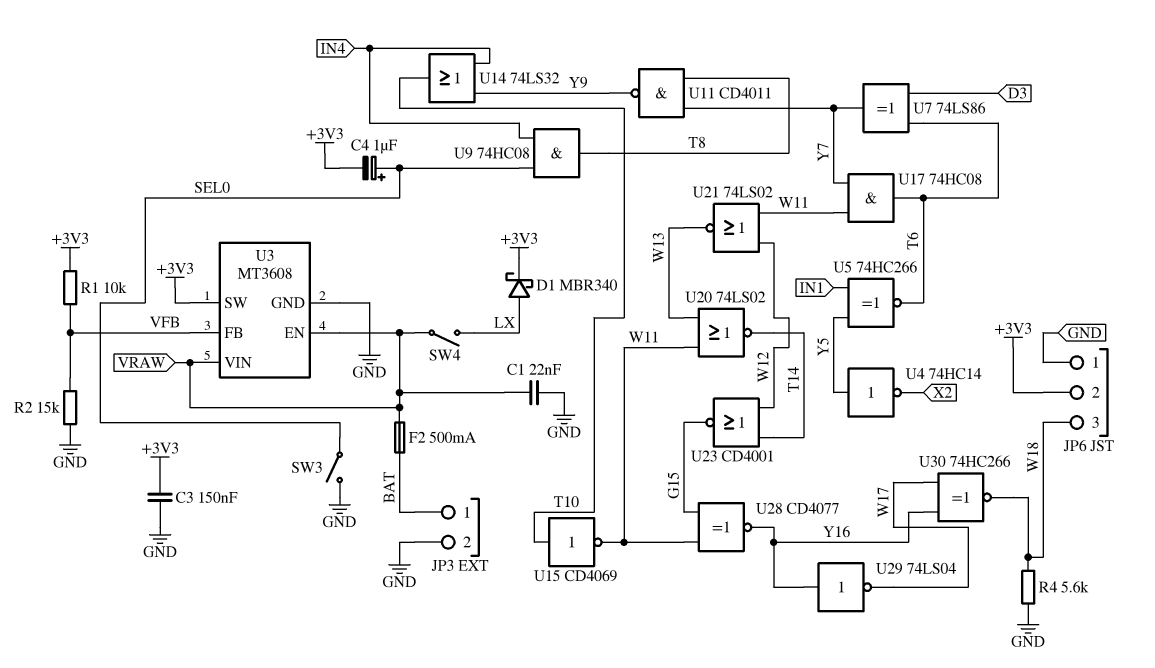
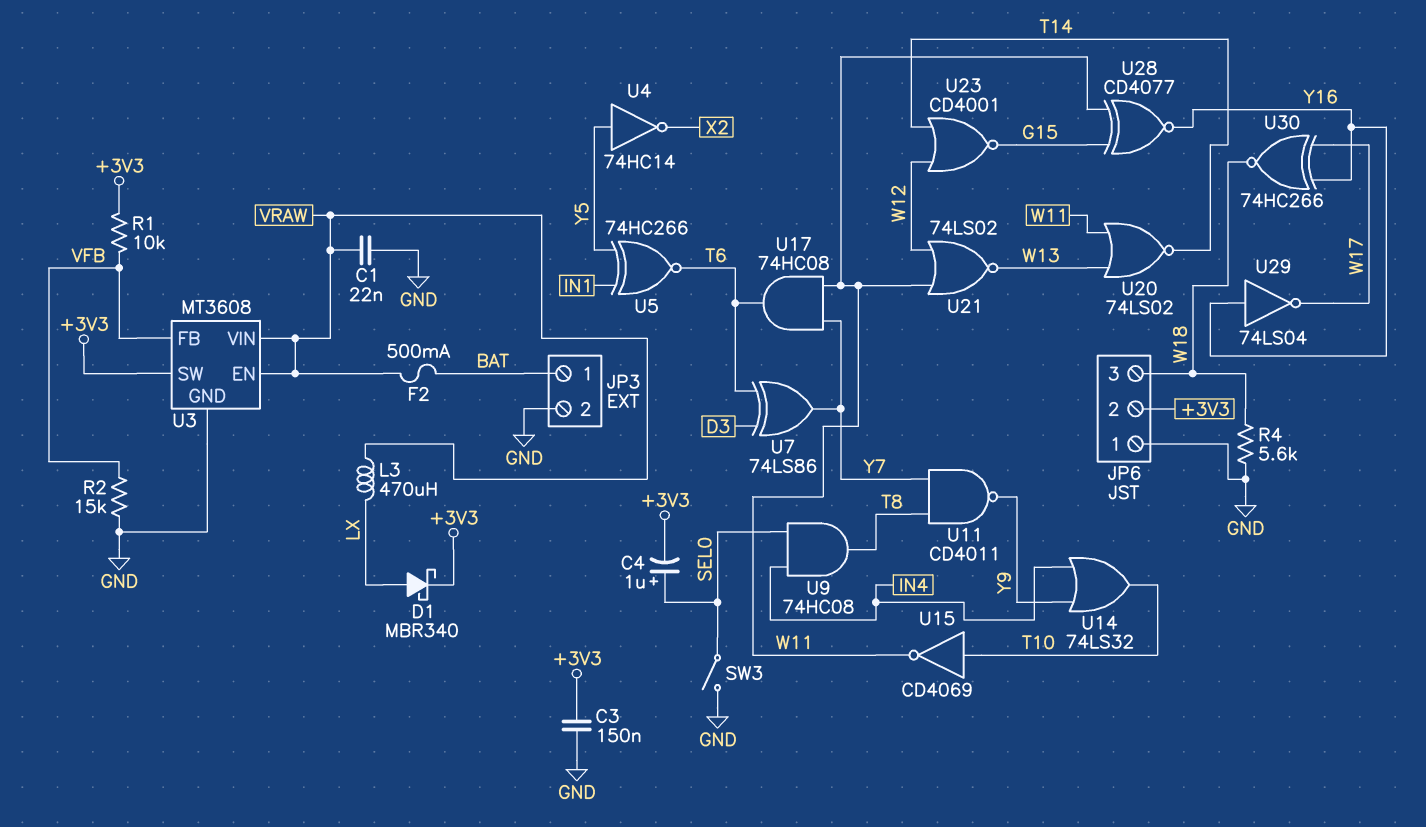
L3: none -> 470uH (LX, VRAW)
SW4: switch (LX, VRAW) -> none

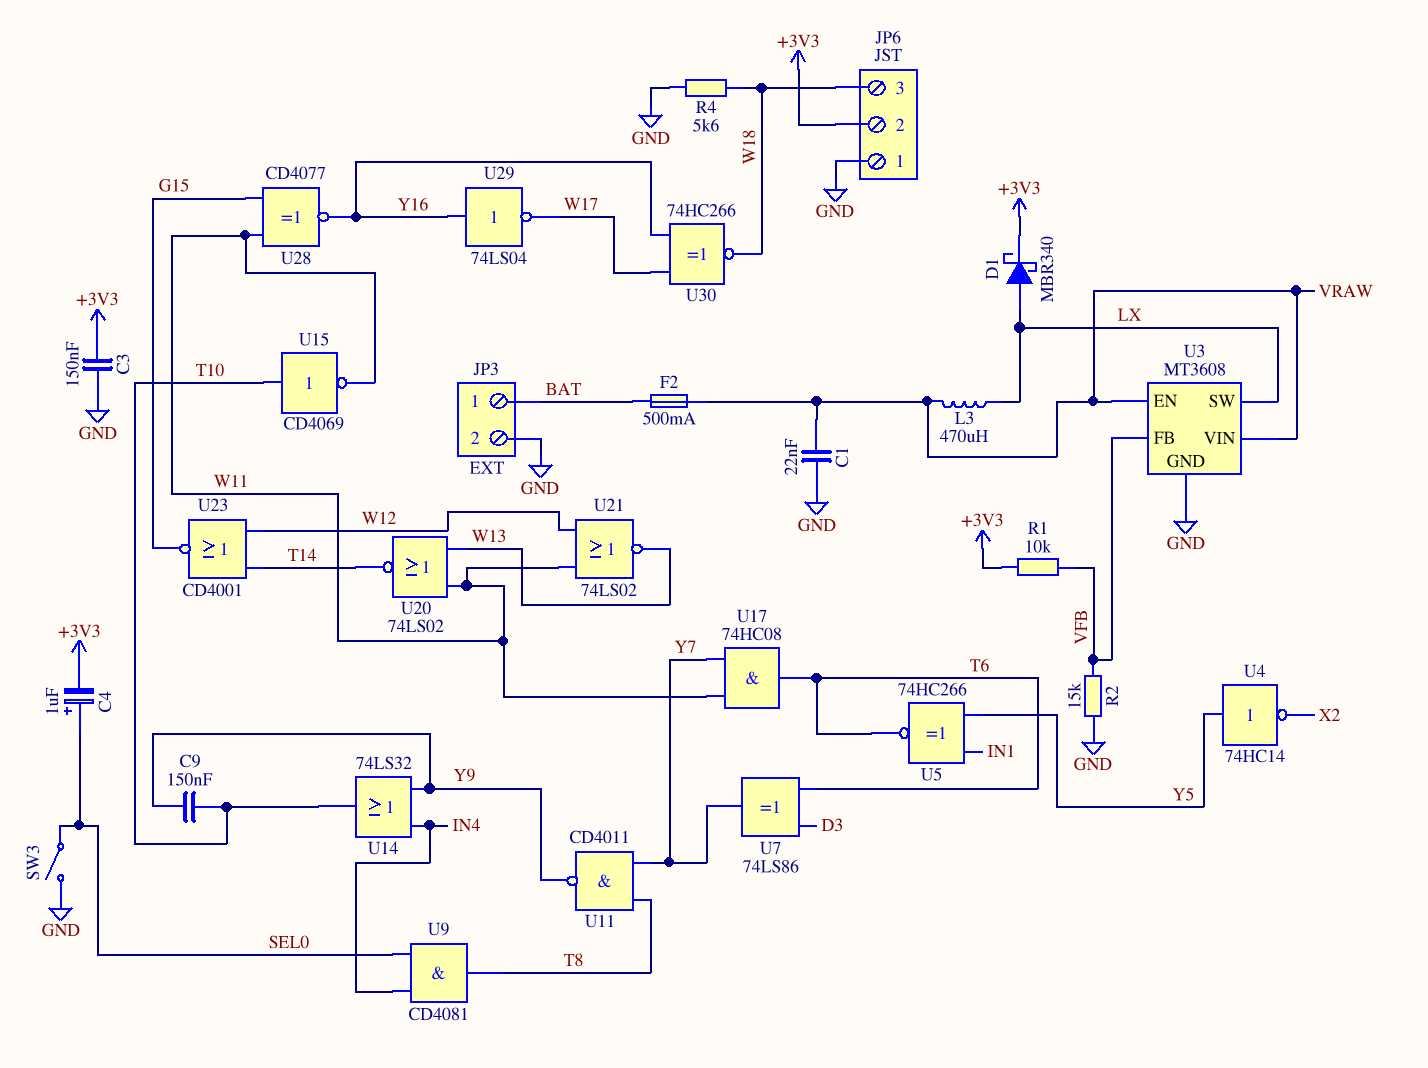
C9: none -> 150nF (T10, Y9)
U3 pin SW: +3V3 -> LX
U9: AND 74HC08 (in IN4, in SEL0, out T8) -> AND CD4081 (in IN4, in SEL0, out T8)

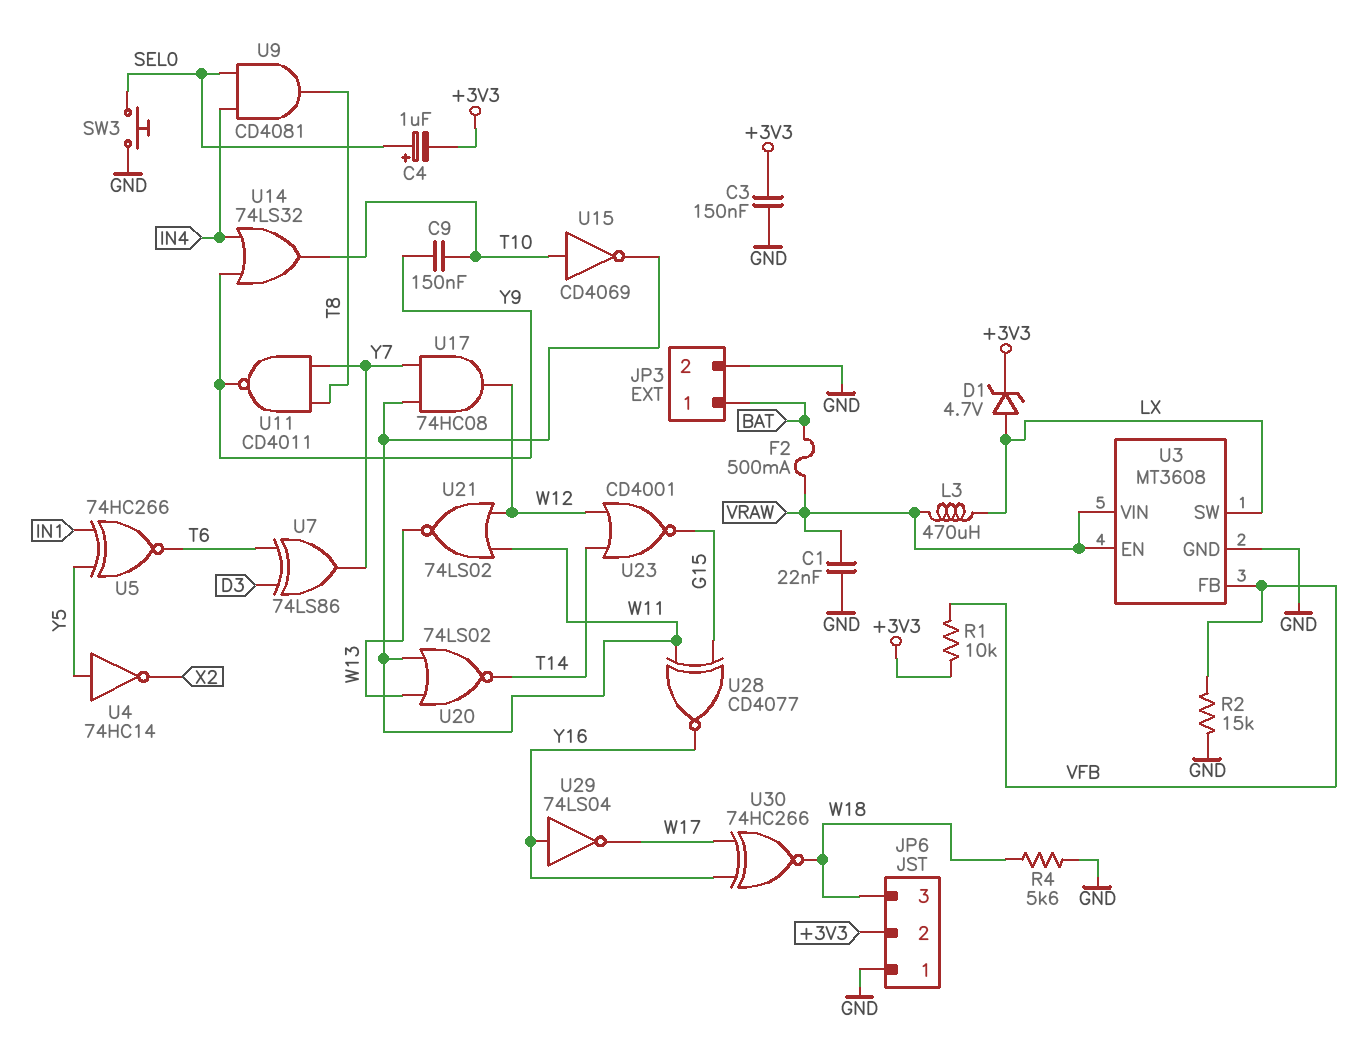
D1: schottky MBR340 (A LX, K +3V3) -> zener 4.7V (A LX, K +3V3)
SW3: switch (GND, SEL0) -> button (GND, SEL0)
U17: AND 74HC08 (in W11, in Y7, out T6) -> AND 74HC08 (in W11, in Y7, out W12)

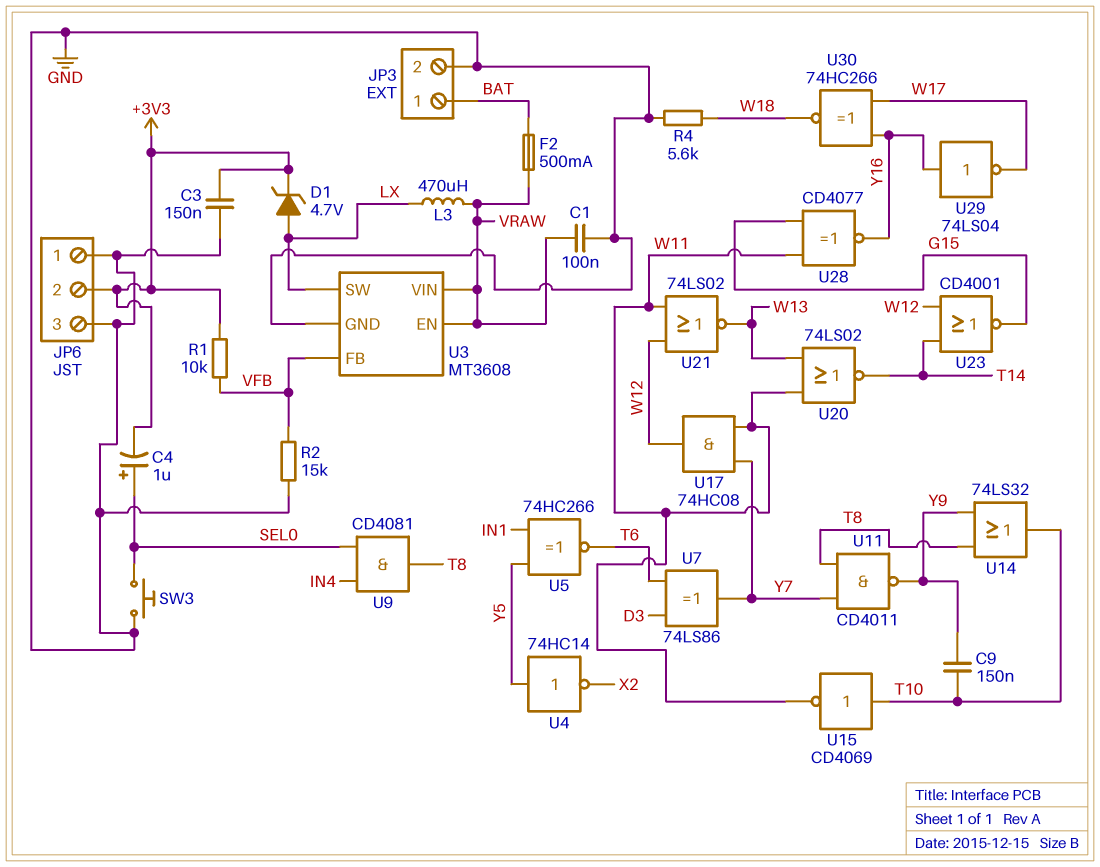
C1: 22nF (GND, VRAW) -> 100nF (GND, VRAW)
JP6 pin 3: W18 -> GND
U14: OR 74LS32 (in IN4, in Y9, out T10) -> OR 74LS32 (in T8, in Y9, out T10)

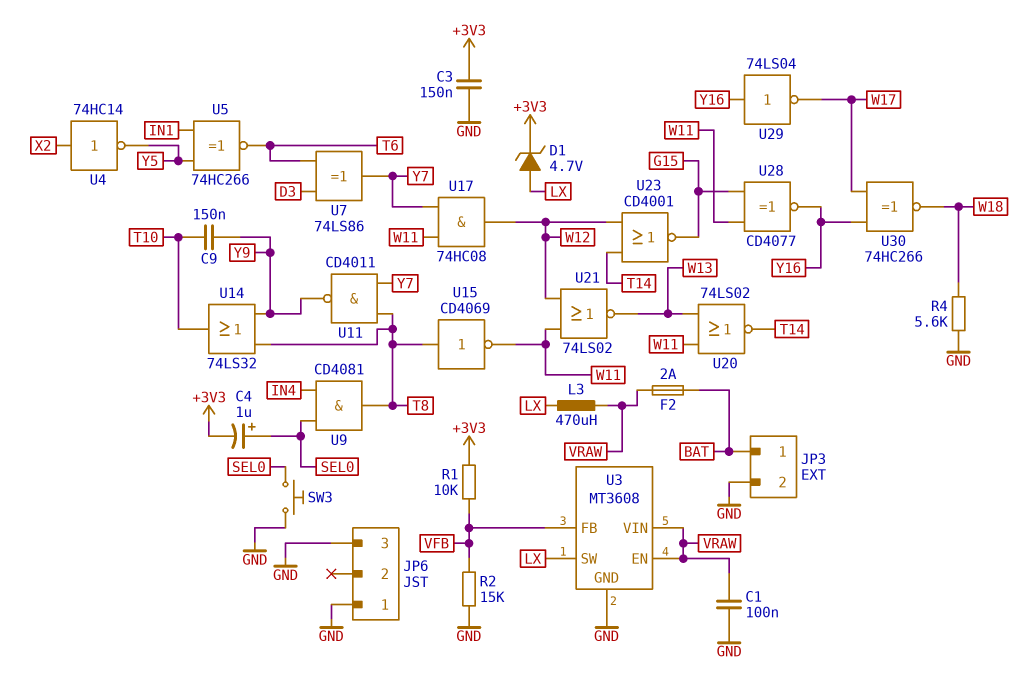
F2: 500mA (BAT, VRAW) -> 2A (BAT, VRAW)
JP6 pin 2: +3V3 -> none
U4: NOT 74HC14 (in Y5, out X2) -> NOT 74HC14 (in X2, out Y5)
U15: NOT CD4069 (in T10, out W11) -> NOT CD4069 (in T8, out W11)

